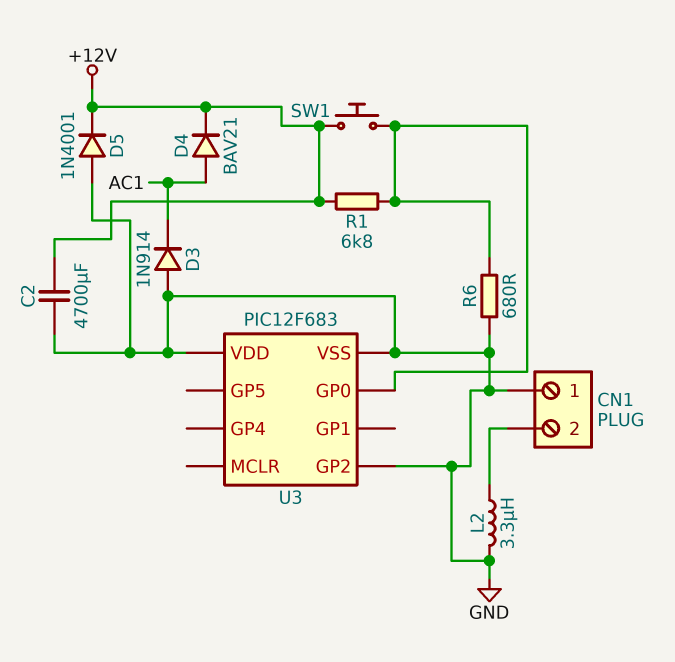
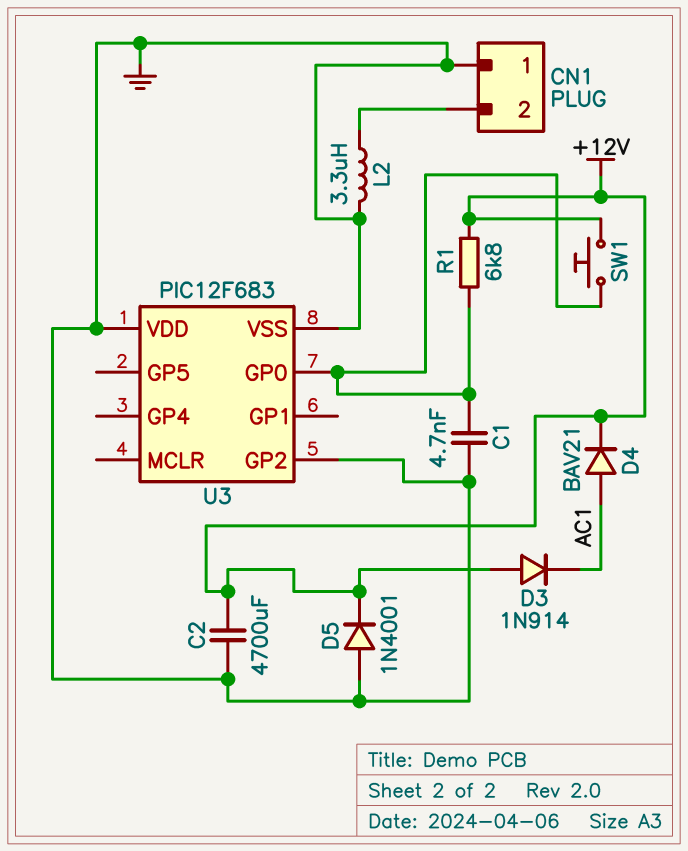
C1: none -> 4.7nF (GND, U3/GP0)
D3: diode 1N914 (A GND, K AC1) -> diode 1N914 (A +12V, K AC1)
R6: 680 (GND, U3/GP0) -> none

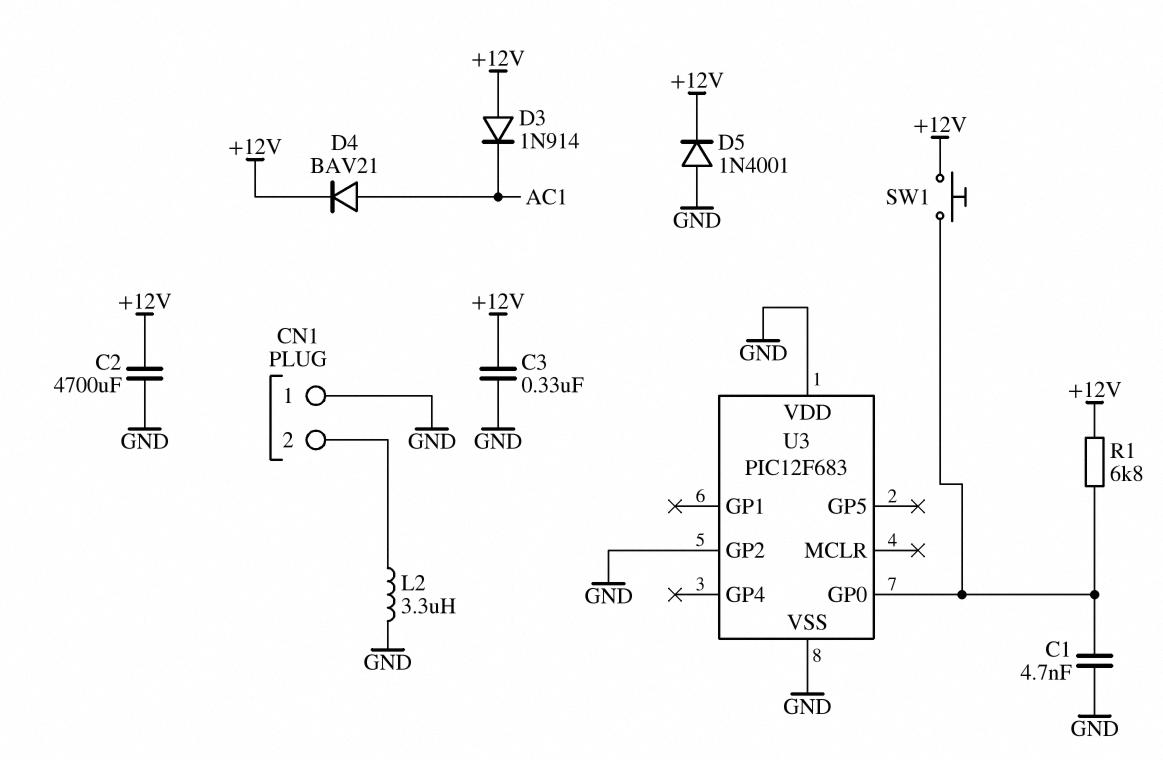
C3: none -> 330nF (+12V, GND)

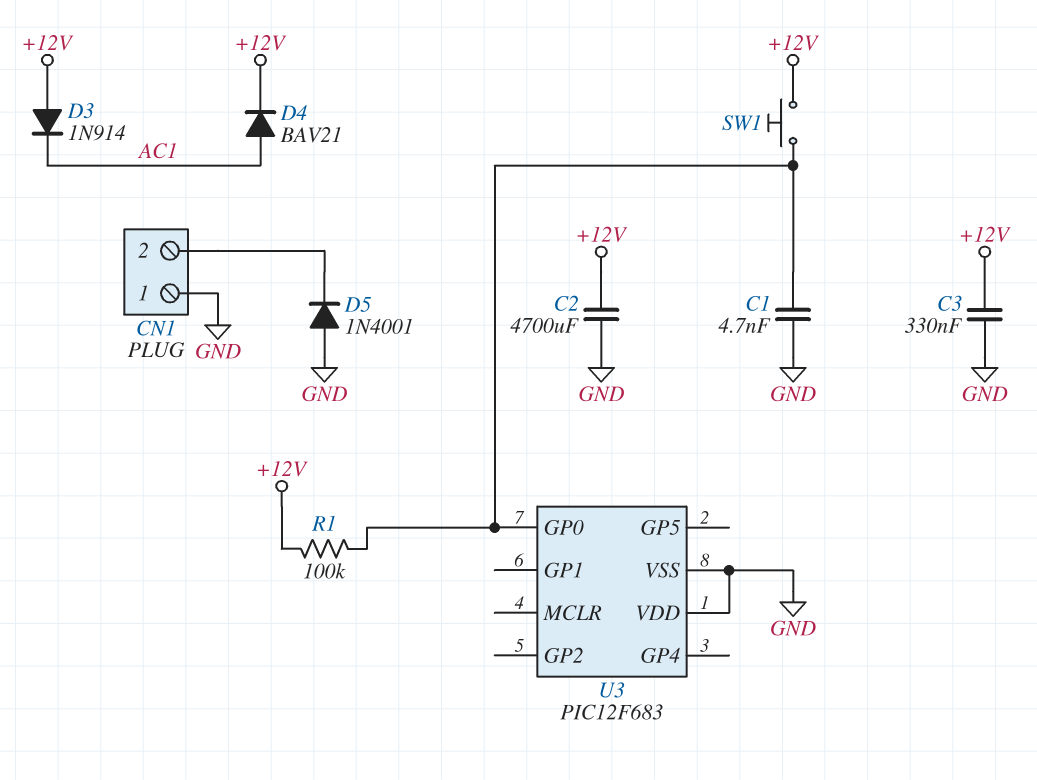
D5: diode 1N4001 (A GND, K +12V) -> diode 1N4001 (A GND, K CN1/2)
L2: 3.3uH (CN1/2, GND) -> none
R1: 6.8k (+12V, U3/GP0) -> 100k (+12V, U3/GP0)
U3 pin GP2: GND -> none

